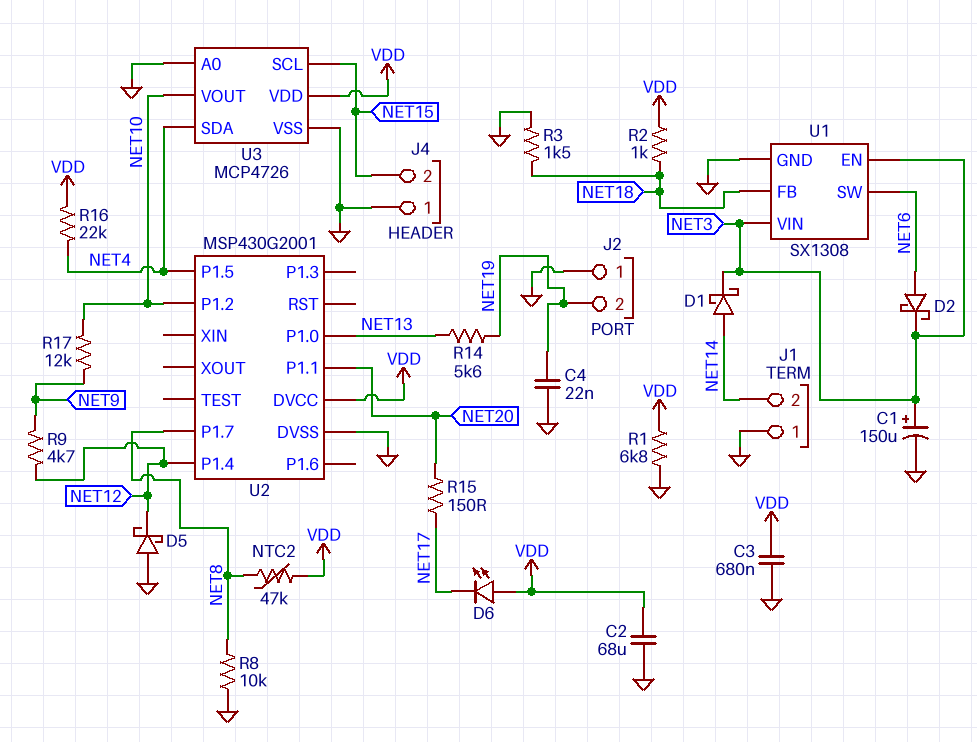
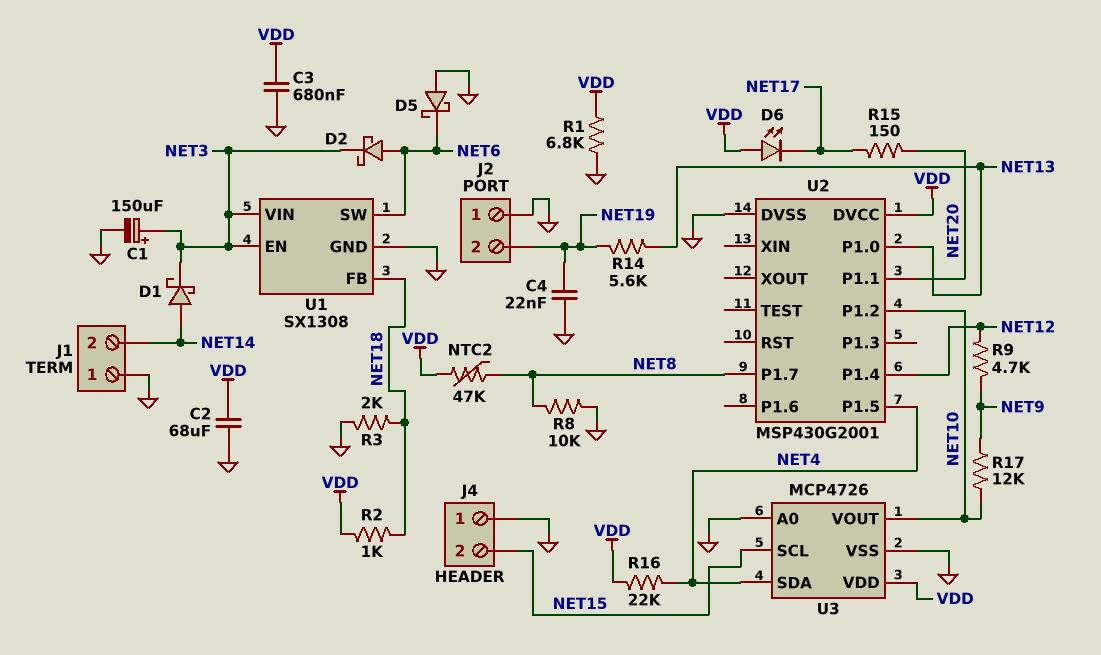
D5: schottky (A GND, K NET12) -> schottky (A GND, K NET6)
R3: 1.5k (GND, NET18) -> 2k (GND, NET18)

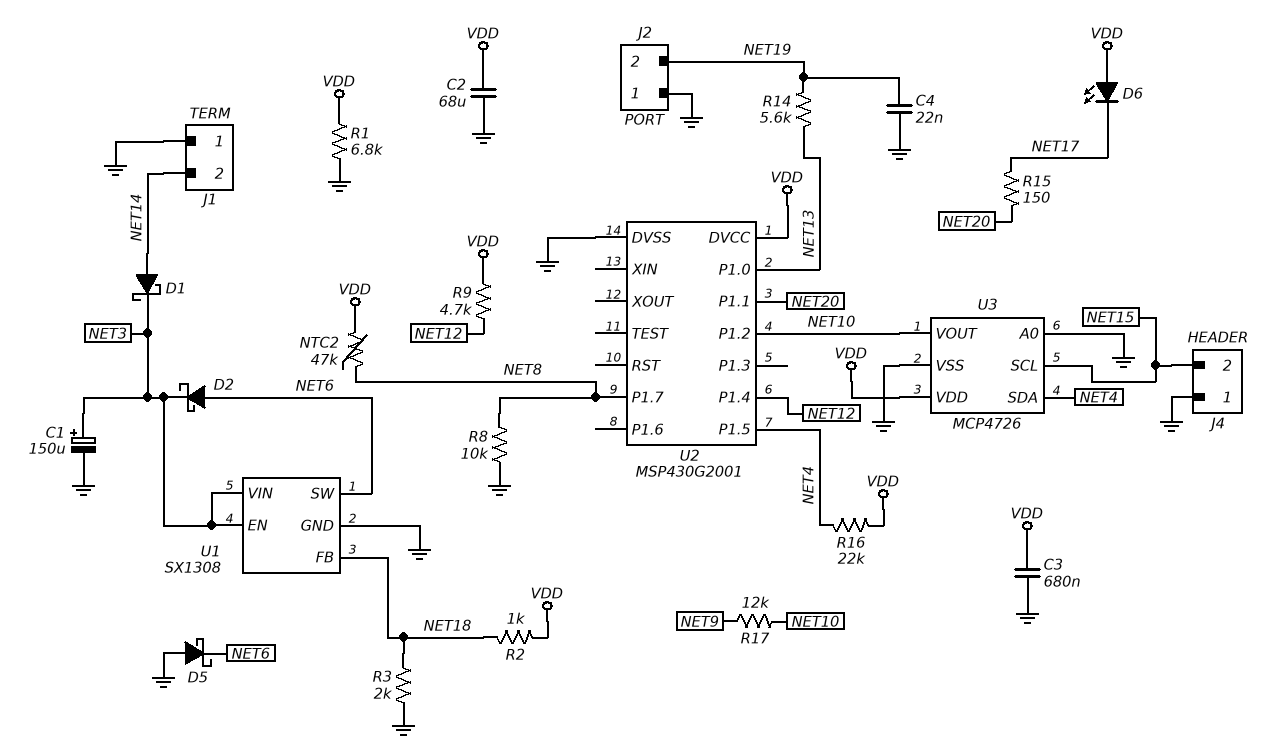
R9: 4.7k (NET9, NET12) -> 4.7k (NET12, VDD)

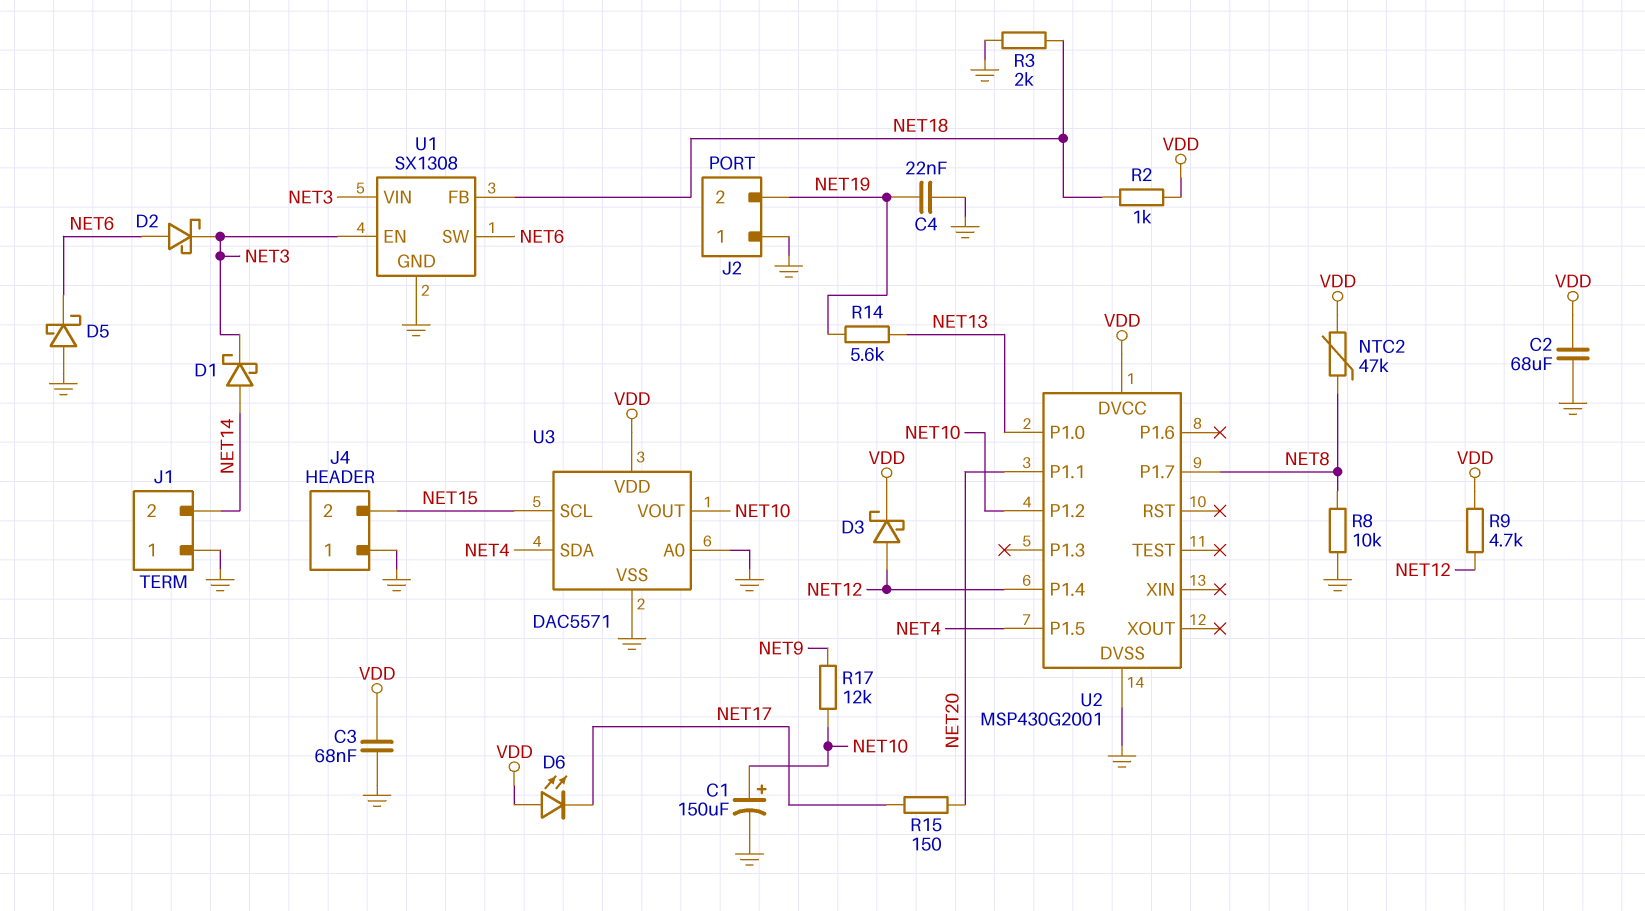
C1: 150uF (plus NET3, minus GND) -> 150uF (plus NET10, minus GND)
C3: 680nF (GND, VDD) -> 68nF (GND, VDD)
D3: none -> schottky (A NET12, K VDD)
R1: 6.8k (GND, VDD) -> none
R16: 22k (NET4, VDD) -> none
U3: MCP4726 -> DAC5571

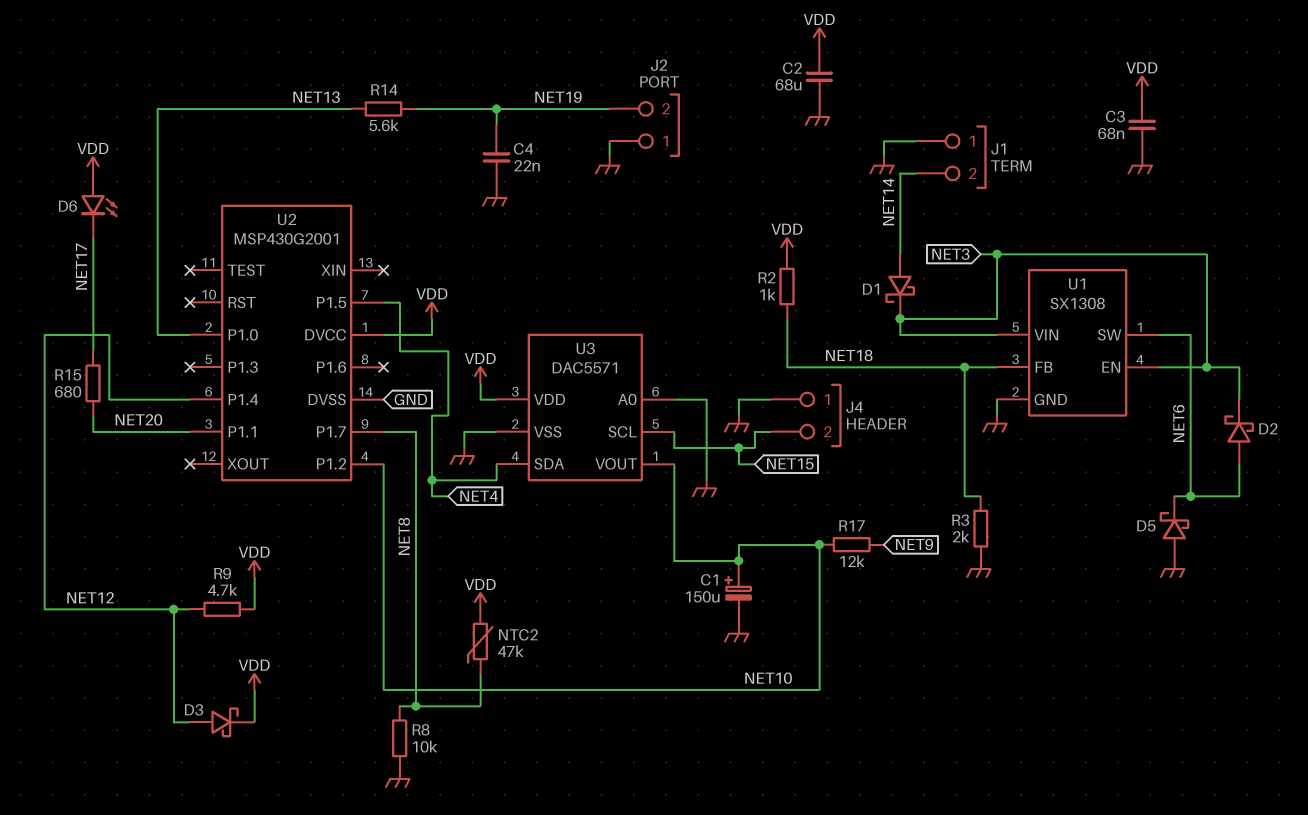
R15: 150 (NET17, NET20) -> 680 (NET17, NET20)

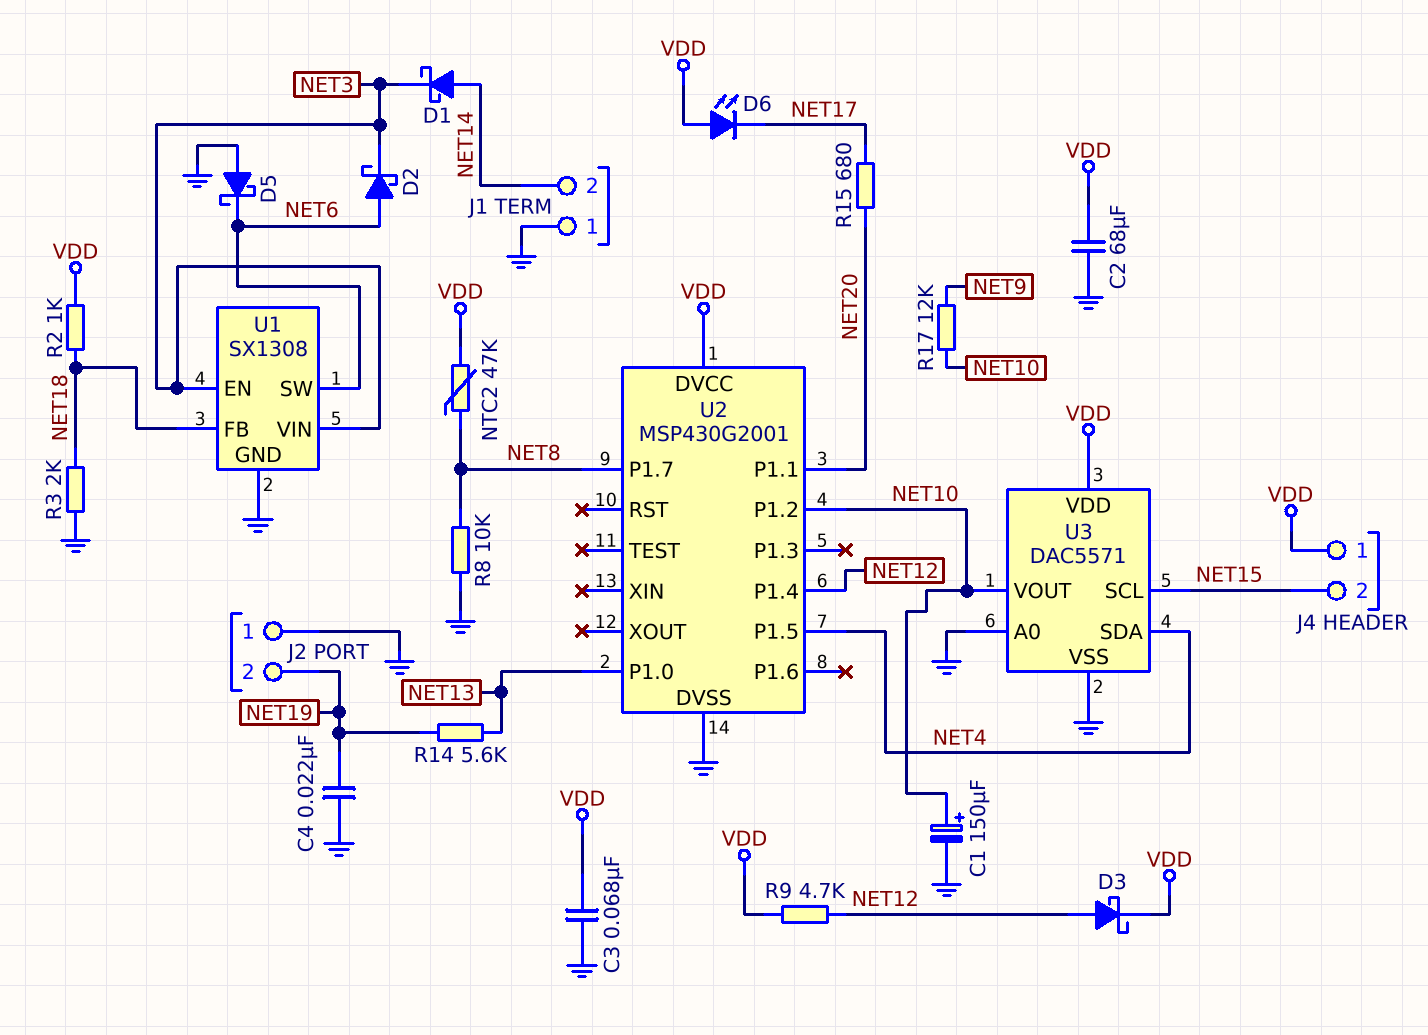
J4 pin 1: GND -> VDD

